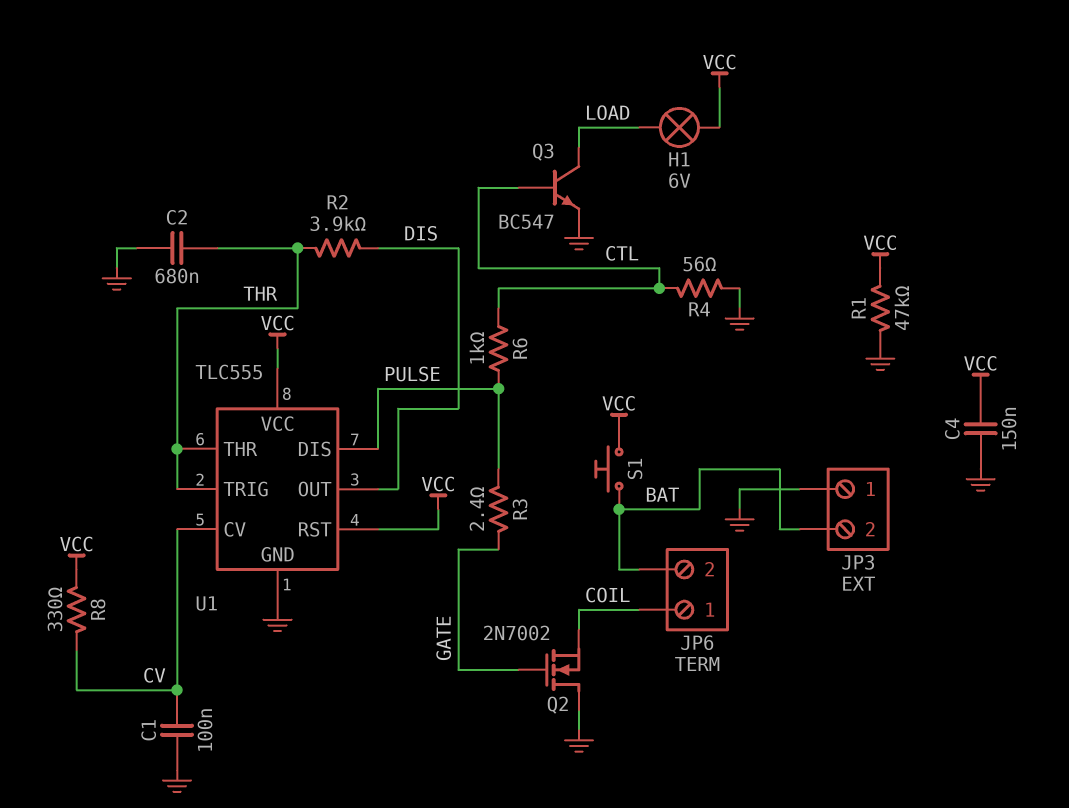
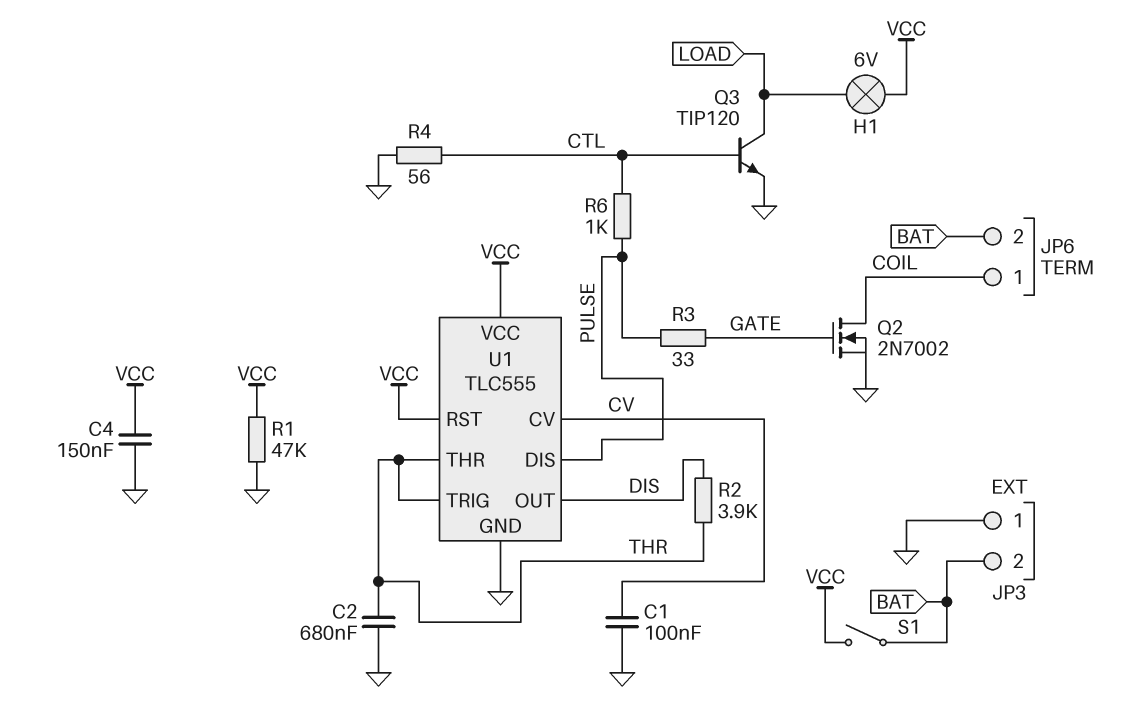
Q2: NMOS 2N7002 (G GATE, D GND, S COIL) -> NMOS 2N7002 (G GATE, D COIL, S GND)
Q3: NPN BC547 (B CTL, C LOAD, E GND) -> NPN TIP120 (B CTL, C LOAD, E GND)
R3: 2.4 (GATE, PULSE) -> 33 (GATE, PULSE)
R8: 330 (CV, VCC) -> none
S1: button (BAT, VCC) -> switch (BAT, VCC)

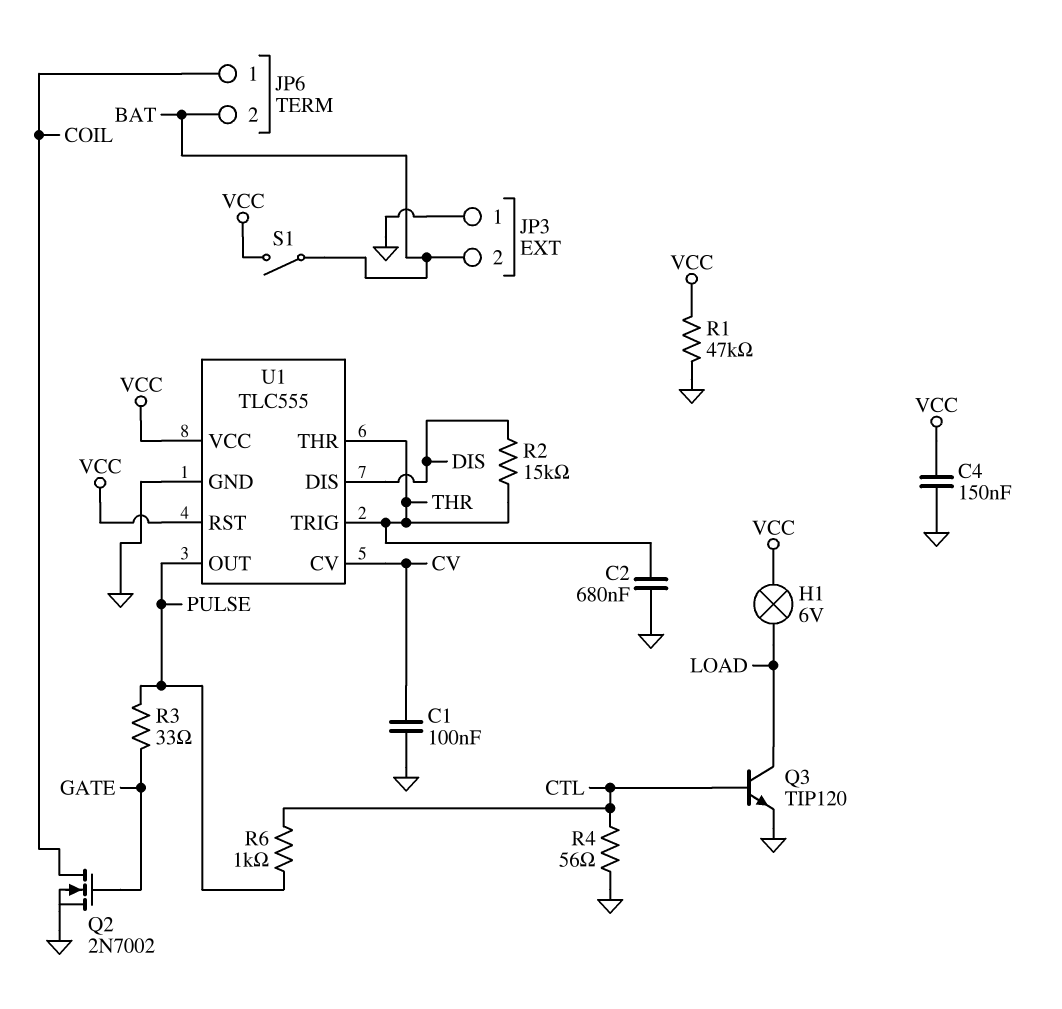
R2: 3.9k (DIS, THR) -> 15k (DIS, THR)
U1 pin DIS: PULSE -> DIS
U1 pin OUT: DIS -> PULSE

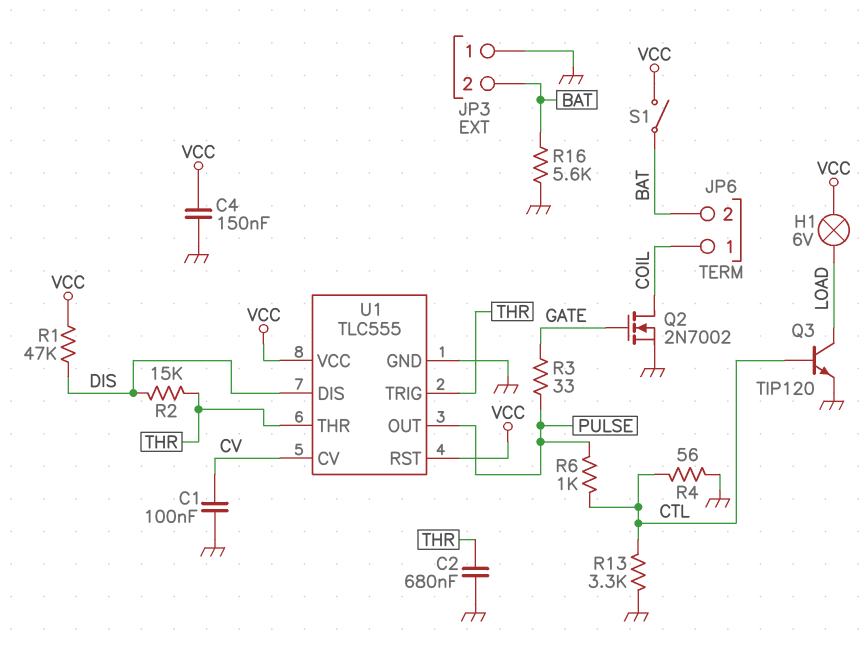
R1: 47k (GND, VCC) -> 47k (DIS, VCC)
R13: none -> 3.3k (CTL, GND)
R16: none -> 5.6k (BAT, GND)

